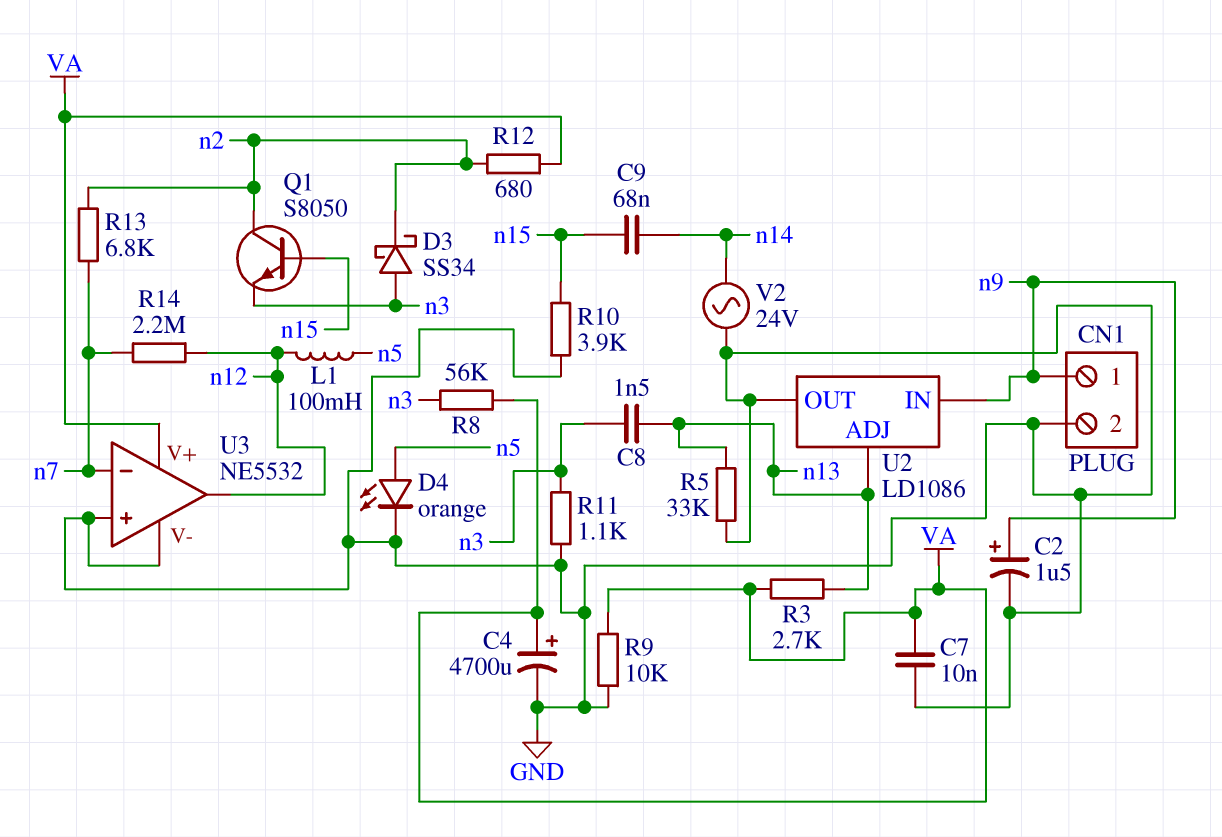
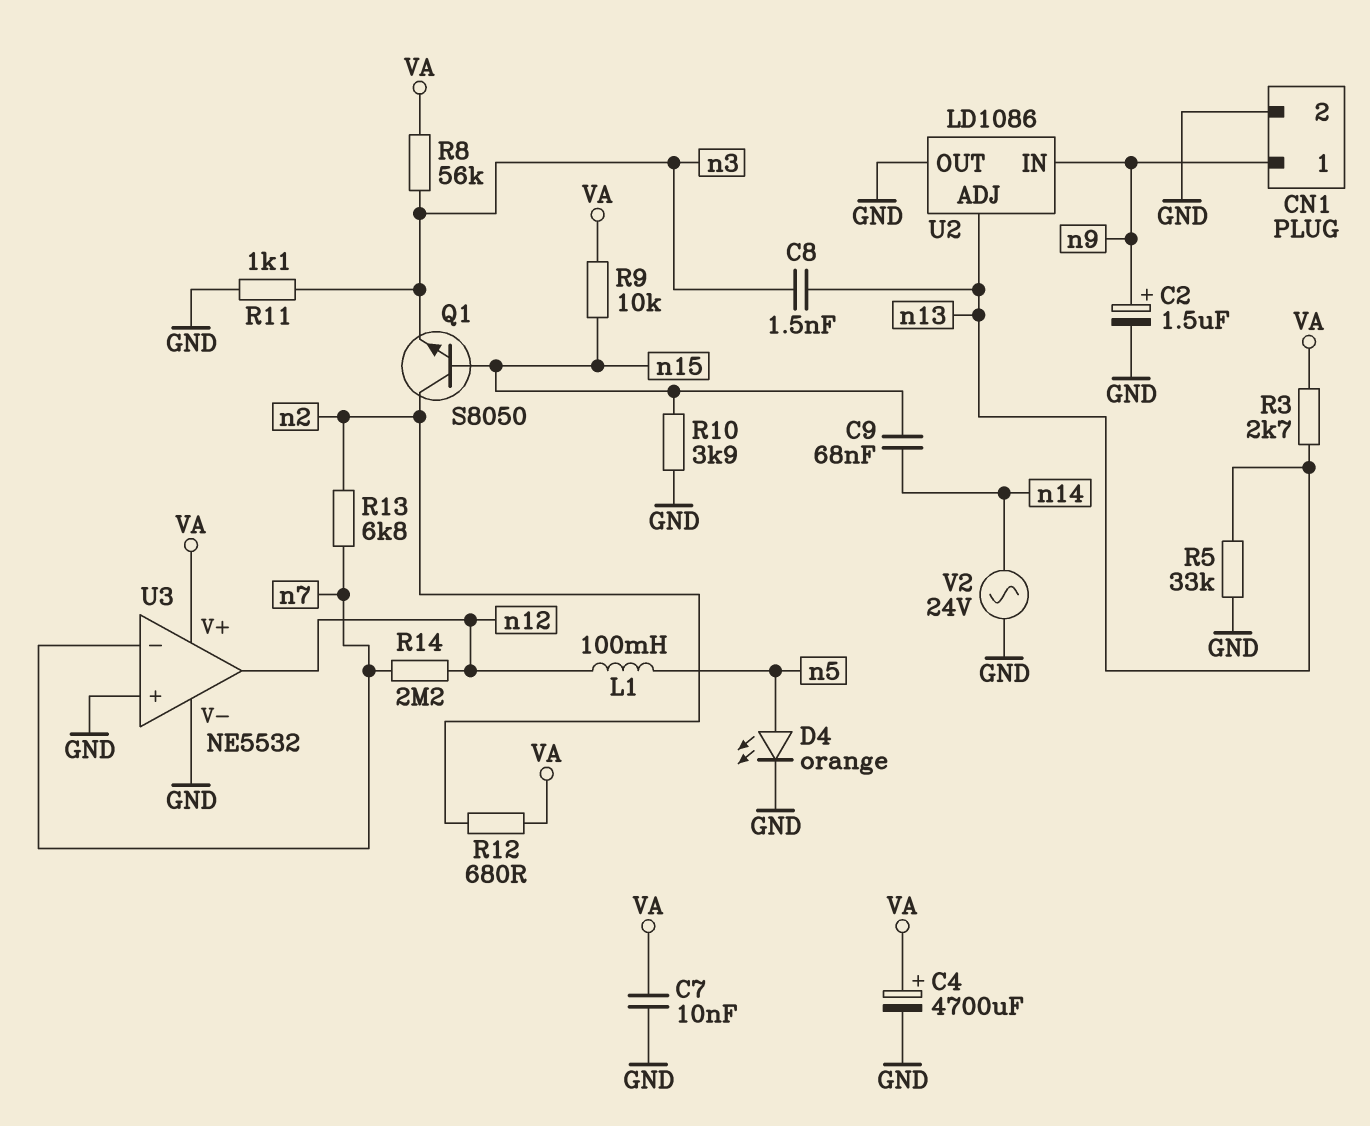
D3: schottky SS34 (A n3, K n2) -> none
R9: 10k (GND, VA) -> 10k (VA, n15)

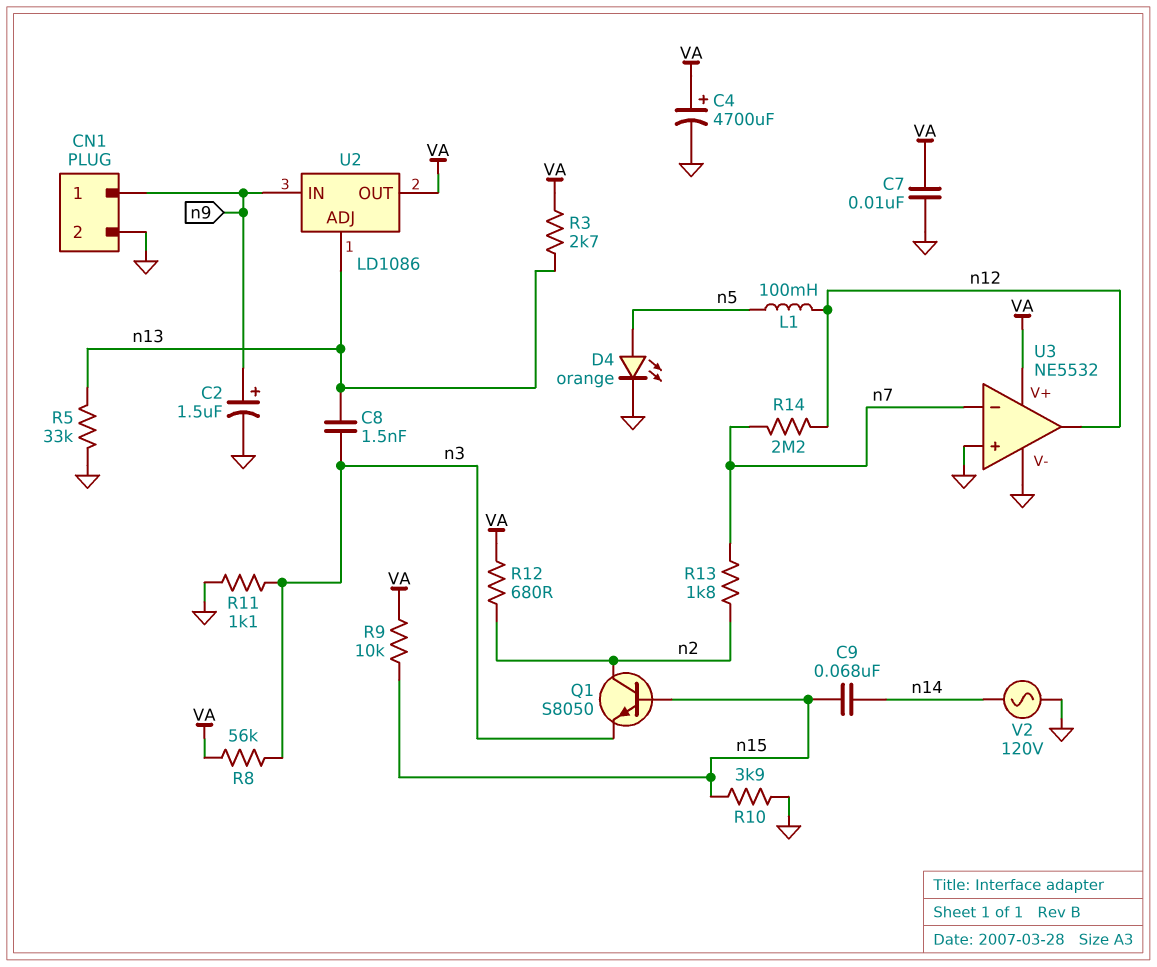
R13: 6.8k (n2, n7) -> 1.8k (n2, n7)
U2 pin OUT: GND -> VA
V2: AC 24V (GND, n14) -> AC 120V (GND, n14)

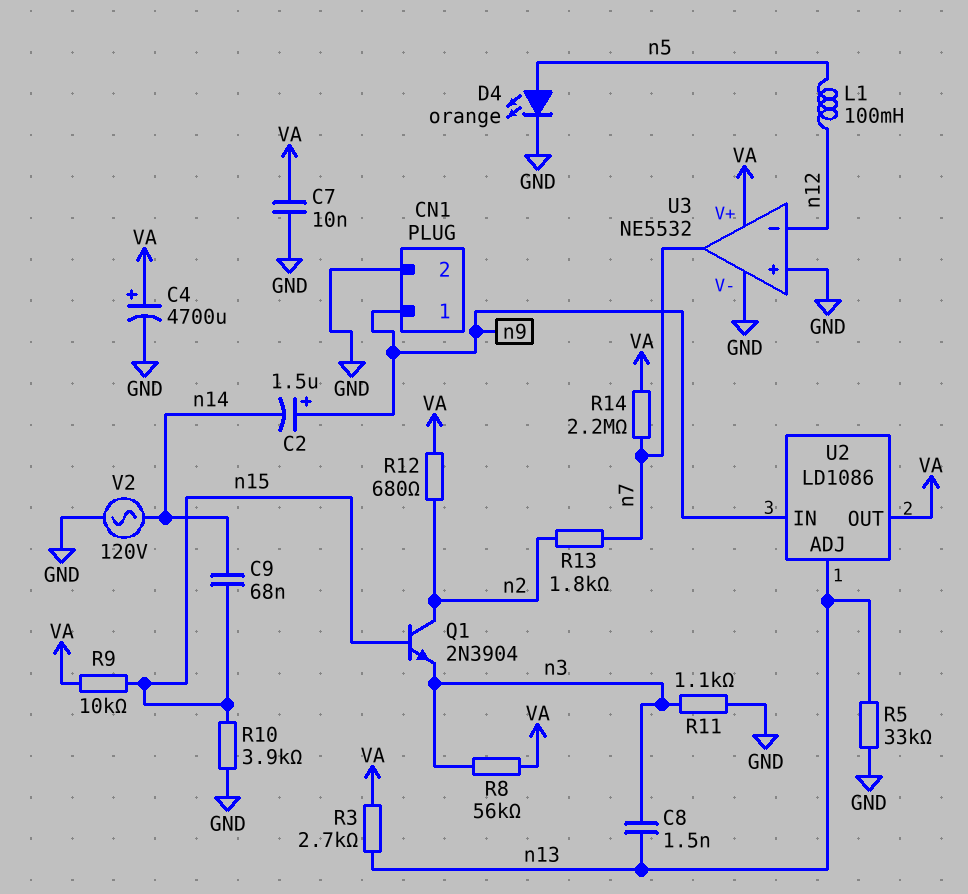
C2: 1.5uF (plus n9, minus GND) -> 1.5uF (plus n9, minus n14)
Q1: NPN S8050 (B n15, C n2, E n3) -> NPN 2N3904 (B n15, C n2, E n3)
R14: 2.2M (n7, n12) -> 2.2M (VA, n7)
U3 pin in-: n7 -> n12
U3 pin out: n12 -> n7

